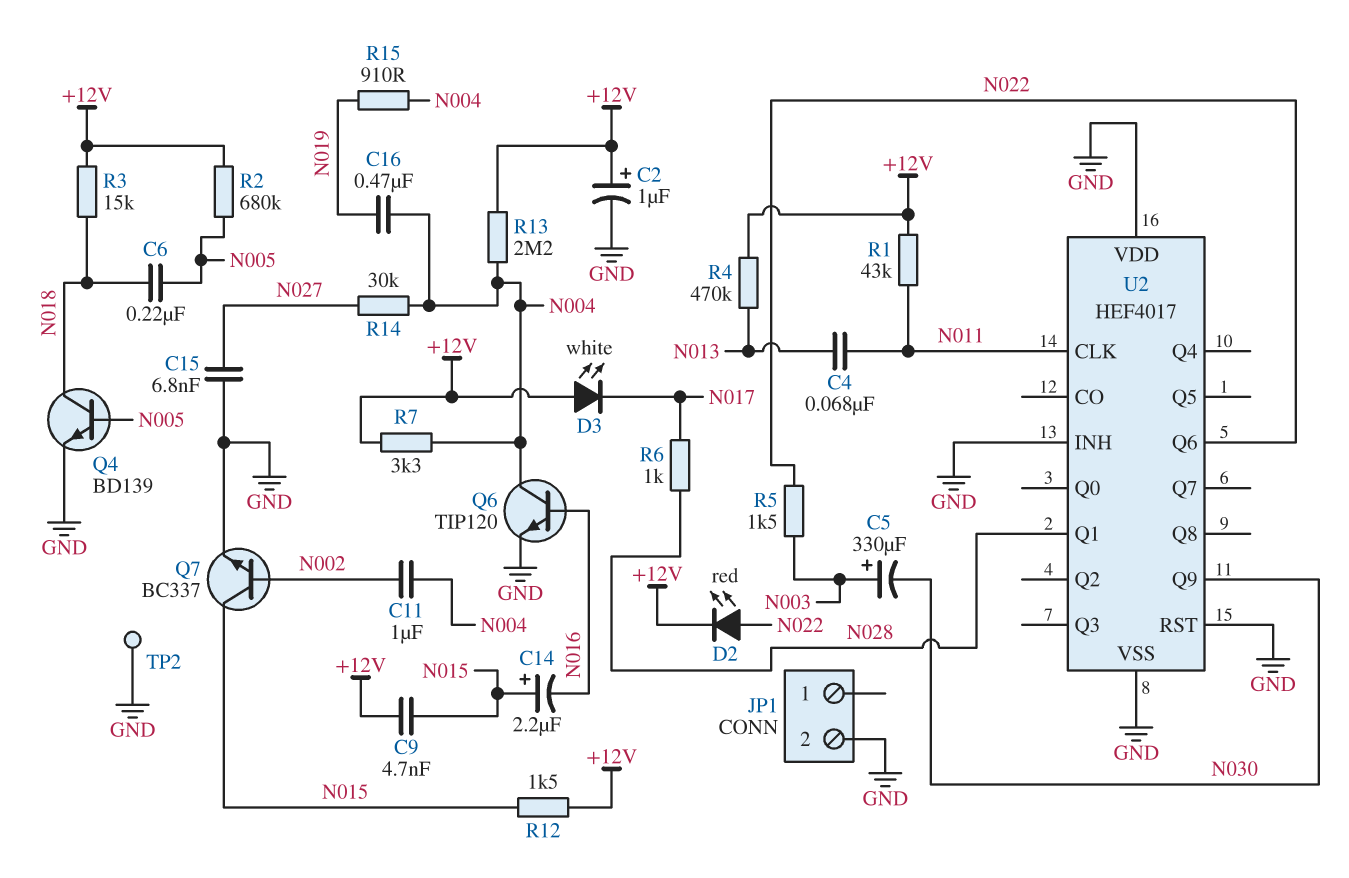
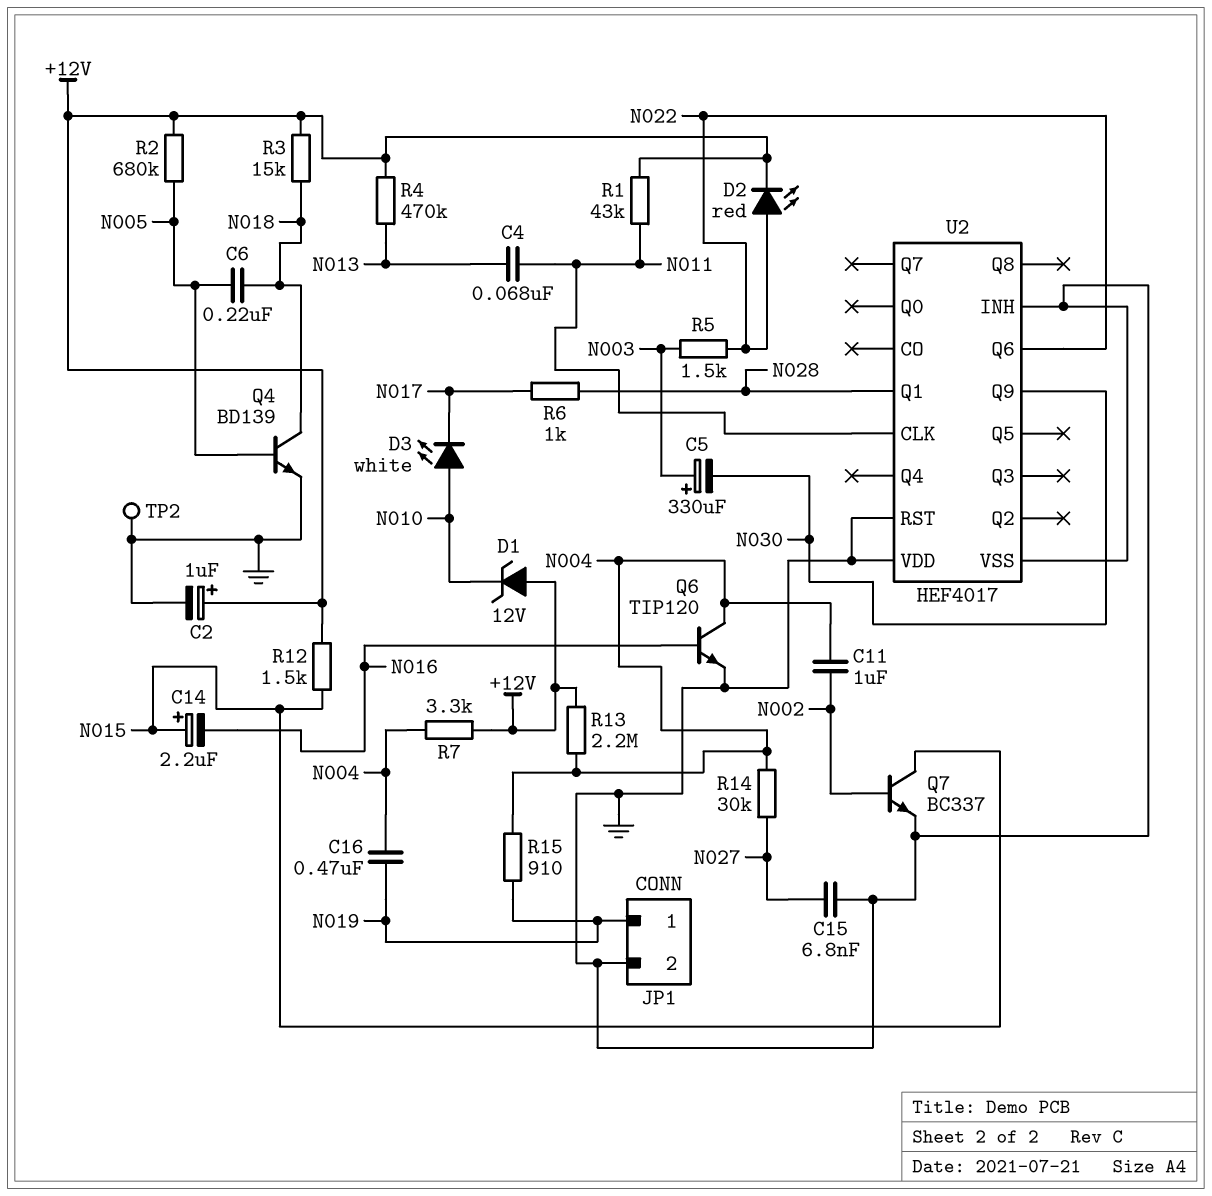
C9: 4.7nF (+12V, N015) -> none
D1: none -> zener 12V (A +12V, K N010)
D3: LED white (A +12V, K N017) -> LED white (A N010, K N017)
JP1 pin 1: none -> N019

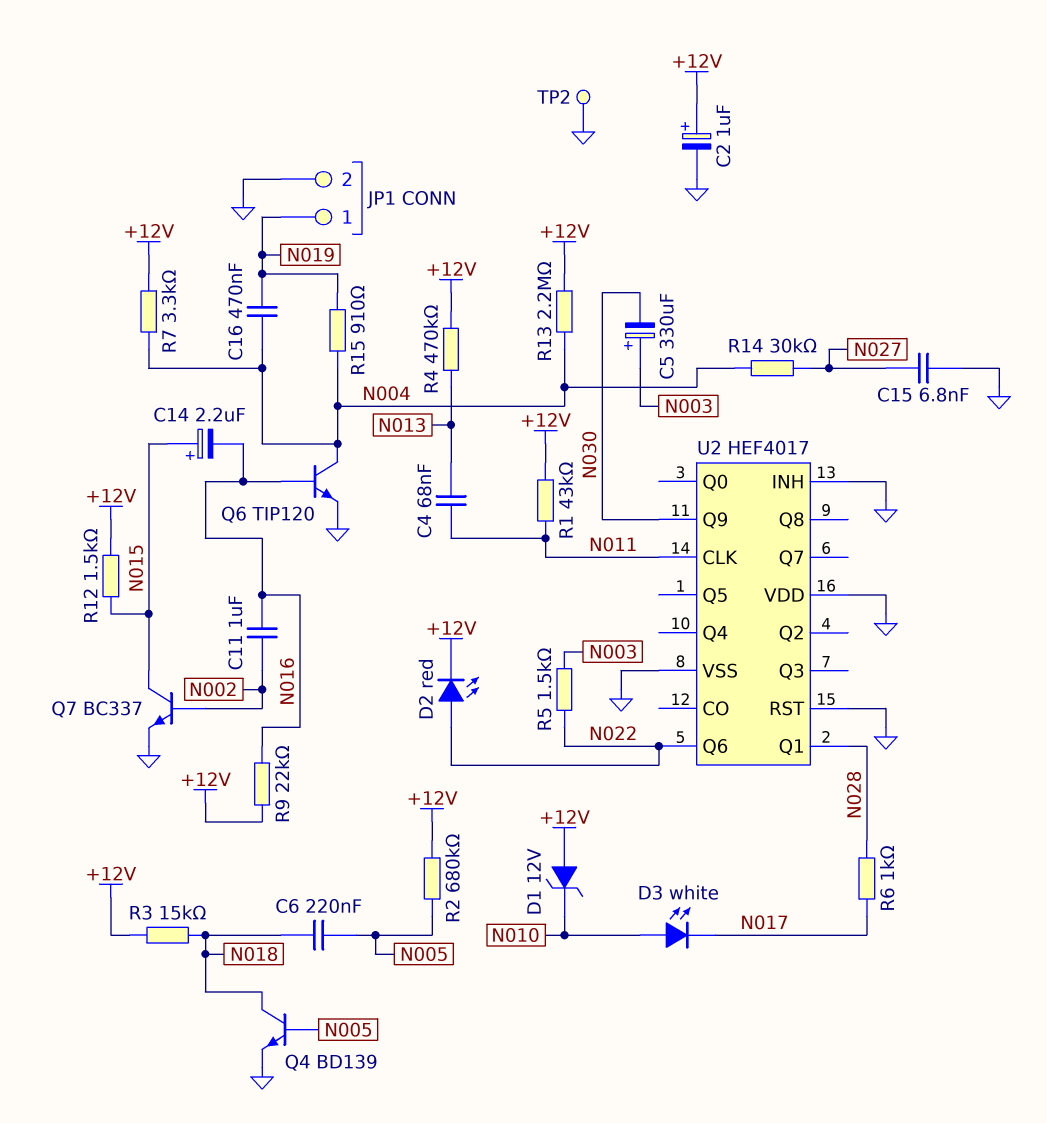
C11: 1uF (N002, N004) -> 1uF (N002, N016)
R9: none -> 22k (+12V, N016)

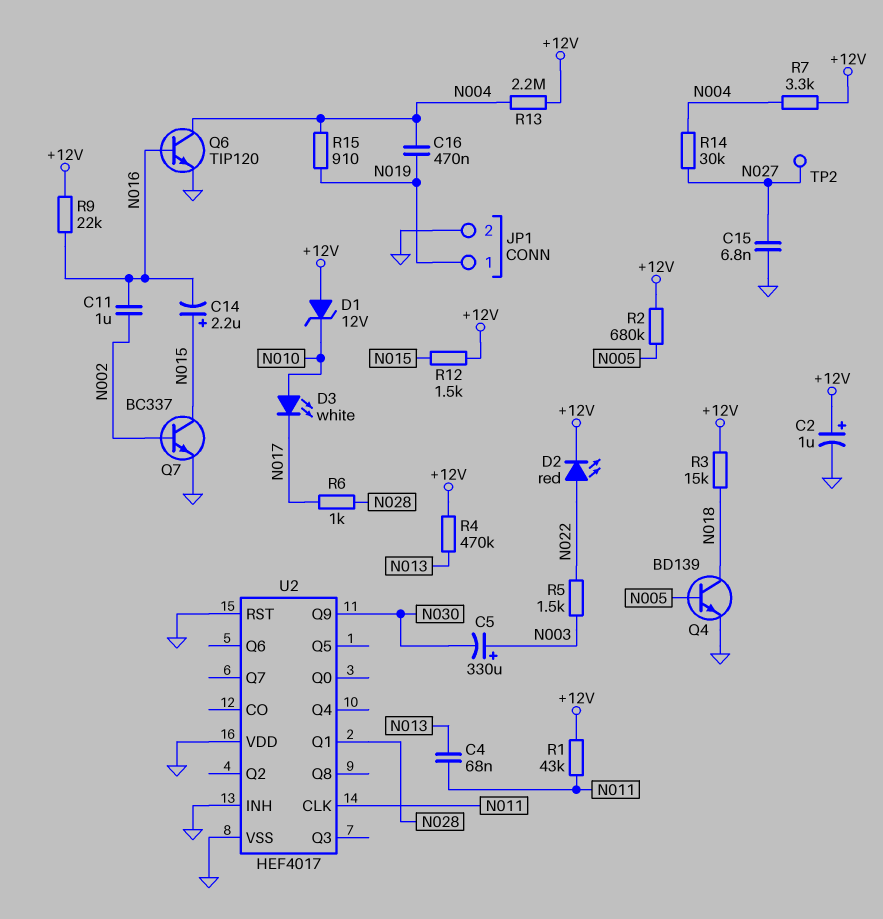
C6: 220nF (N005, N018) -> none
TP2: test point (GND) -> test point (N027)
U2 pin Q6: N022 -> none

